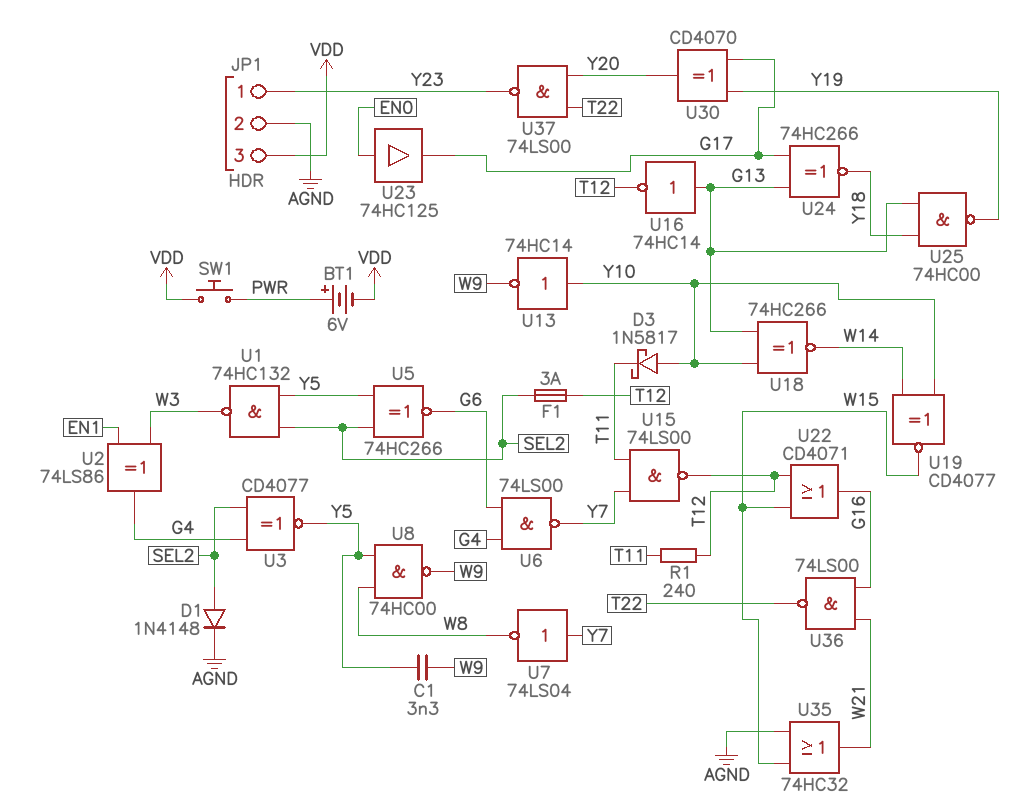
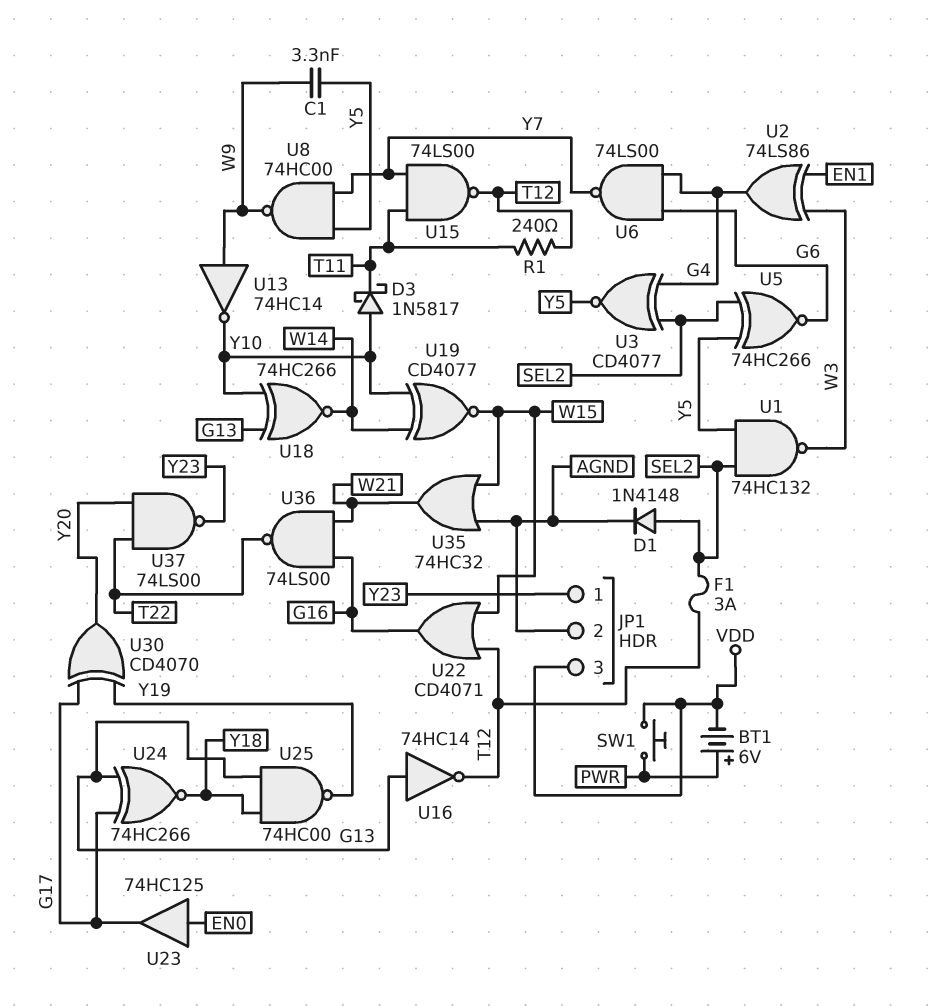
U7: NOT 74LS04 (in Y7, out W8) -> none
U8: NAND 74HC00 (in W8, in Y5, out W9) -> NAND 74HC00 (in Y5, in Y7, out W9)
U13: NOT 74HC14 (in Y10, out W9) -> NOT 74HC14 (in W9, out Y10)

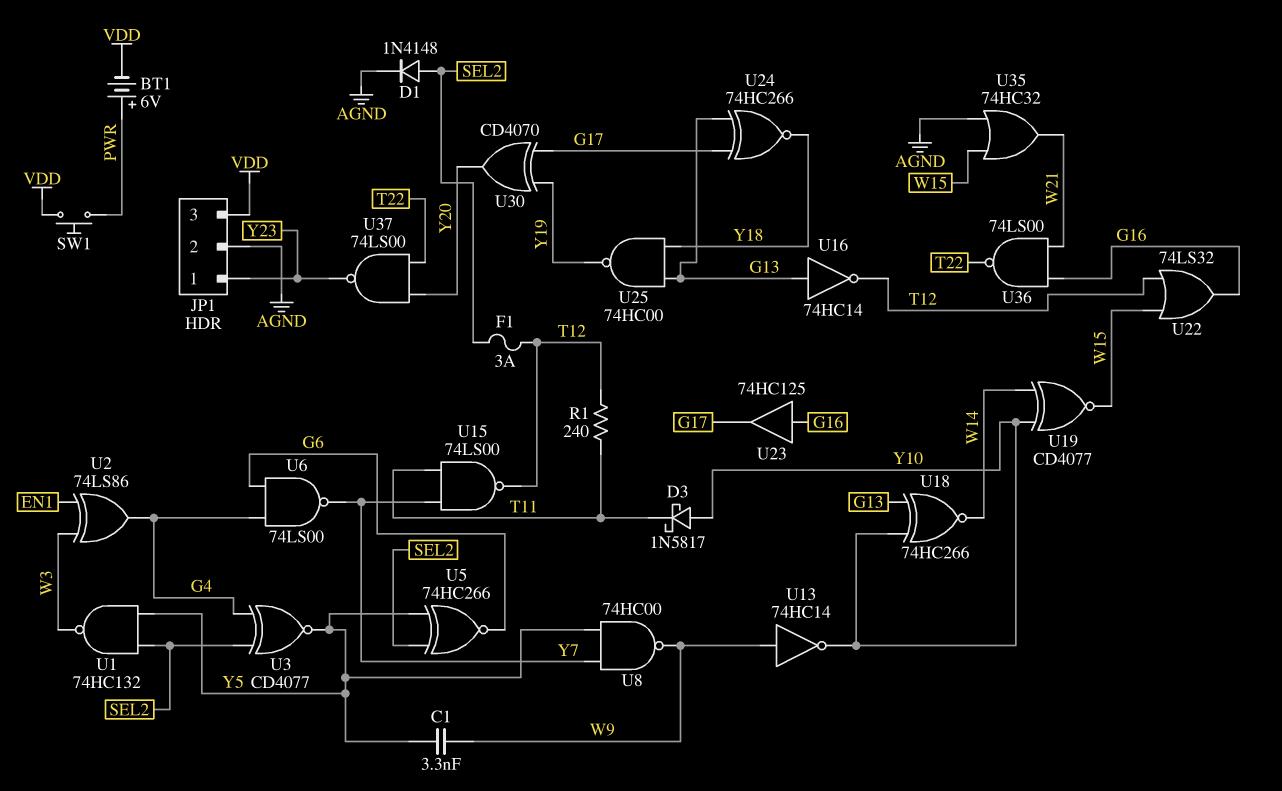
U22: OR CD4071 (in T12, in W15, out G16) -> OR 74LS32 (in T12, in W15, out G16)
U23: buffer 74HC125 (in EN0, out G17) -> buffer 74HC125 (in G16, out G17)

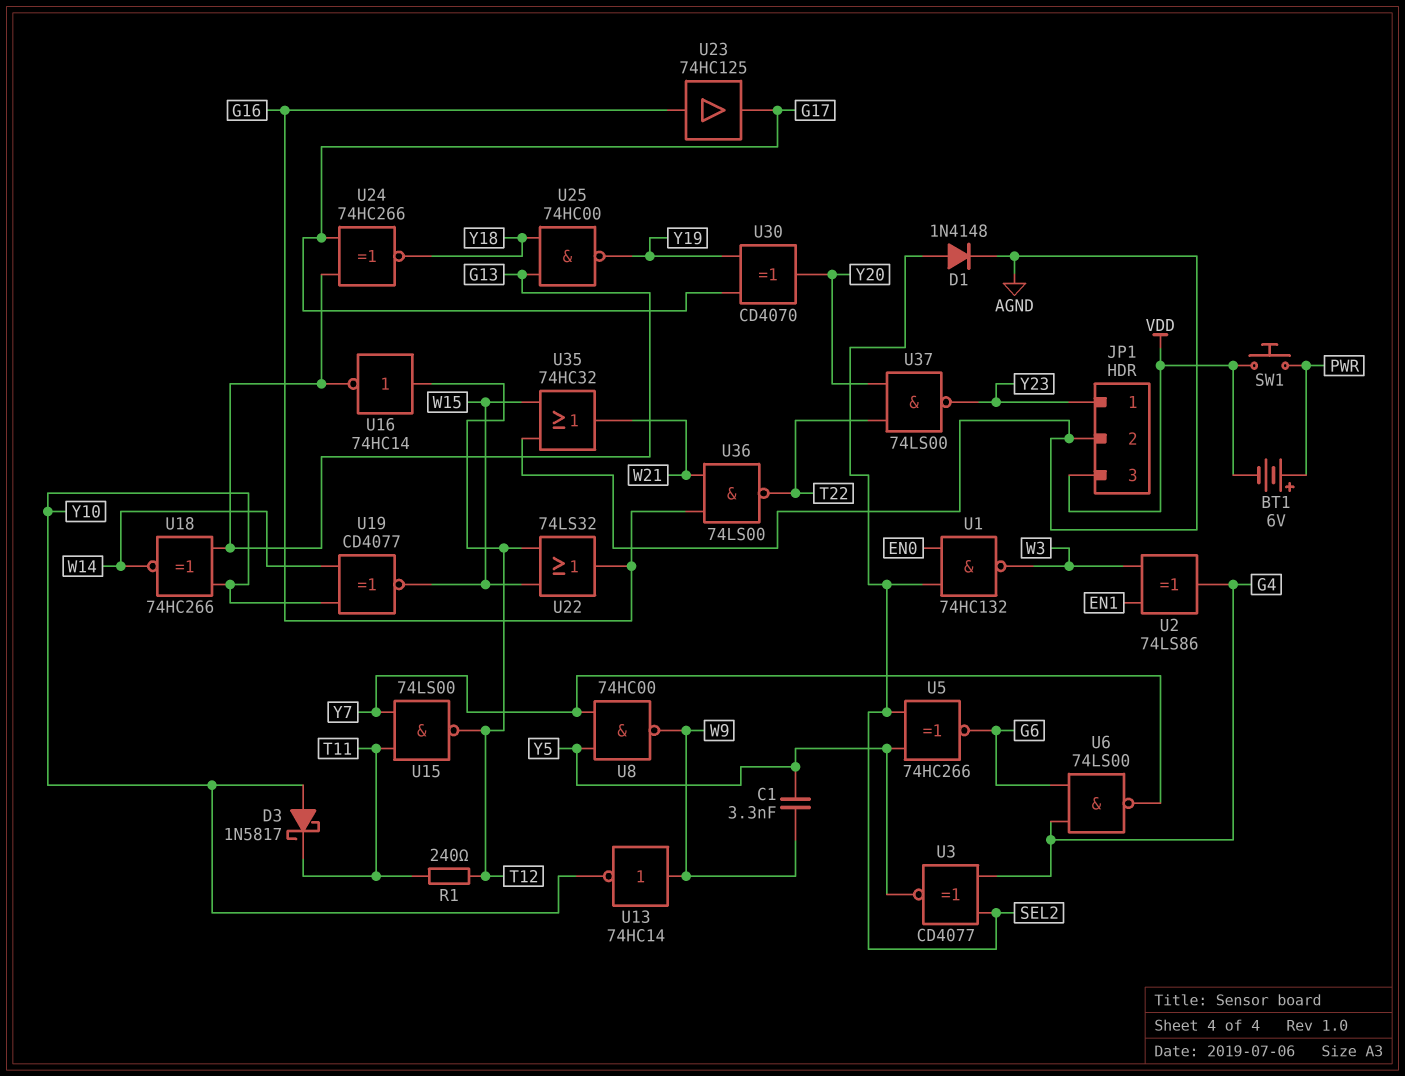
F1: 3A (SEL2, T12) -> none
U1: NAND 74HC132 (in SEL2, in Y5, out W3) -> NAND 74HC132 (in EN0, in SEL2, out W3)
U16: NOT 74HC14 (in G13, out T12) -> NOT 74HC14 (in T12, out G13)

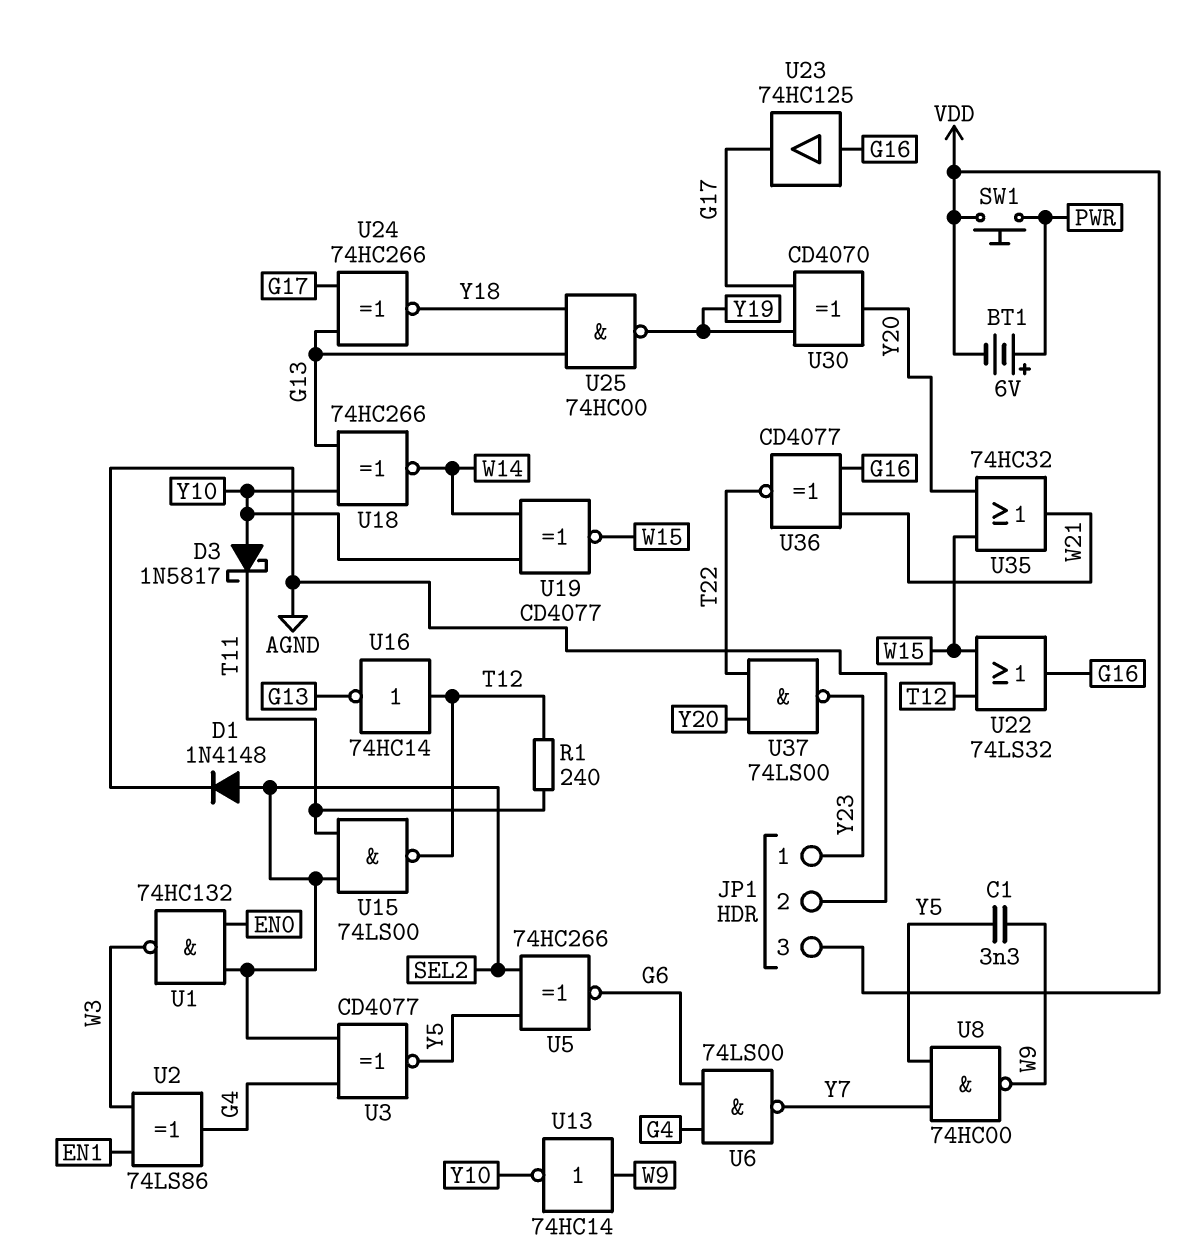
U15: NAND 74LS00 (in T11, in Y7, out T12) -> NAND 74LS00 (in SEL2, in T11, out T12)
U35: OR 74HC32 (in AGND, in W15, out W21) -> OR 74HC32 (in W15, in Y20, out W21)
U36: NAND 74LS00 (in G16, in W21, out T22) -> XNOR CD4077 (in G16, in W21, out T22)

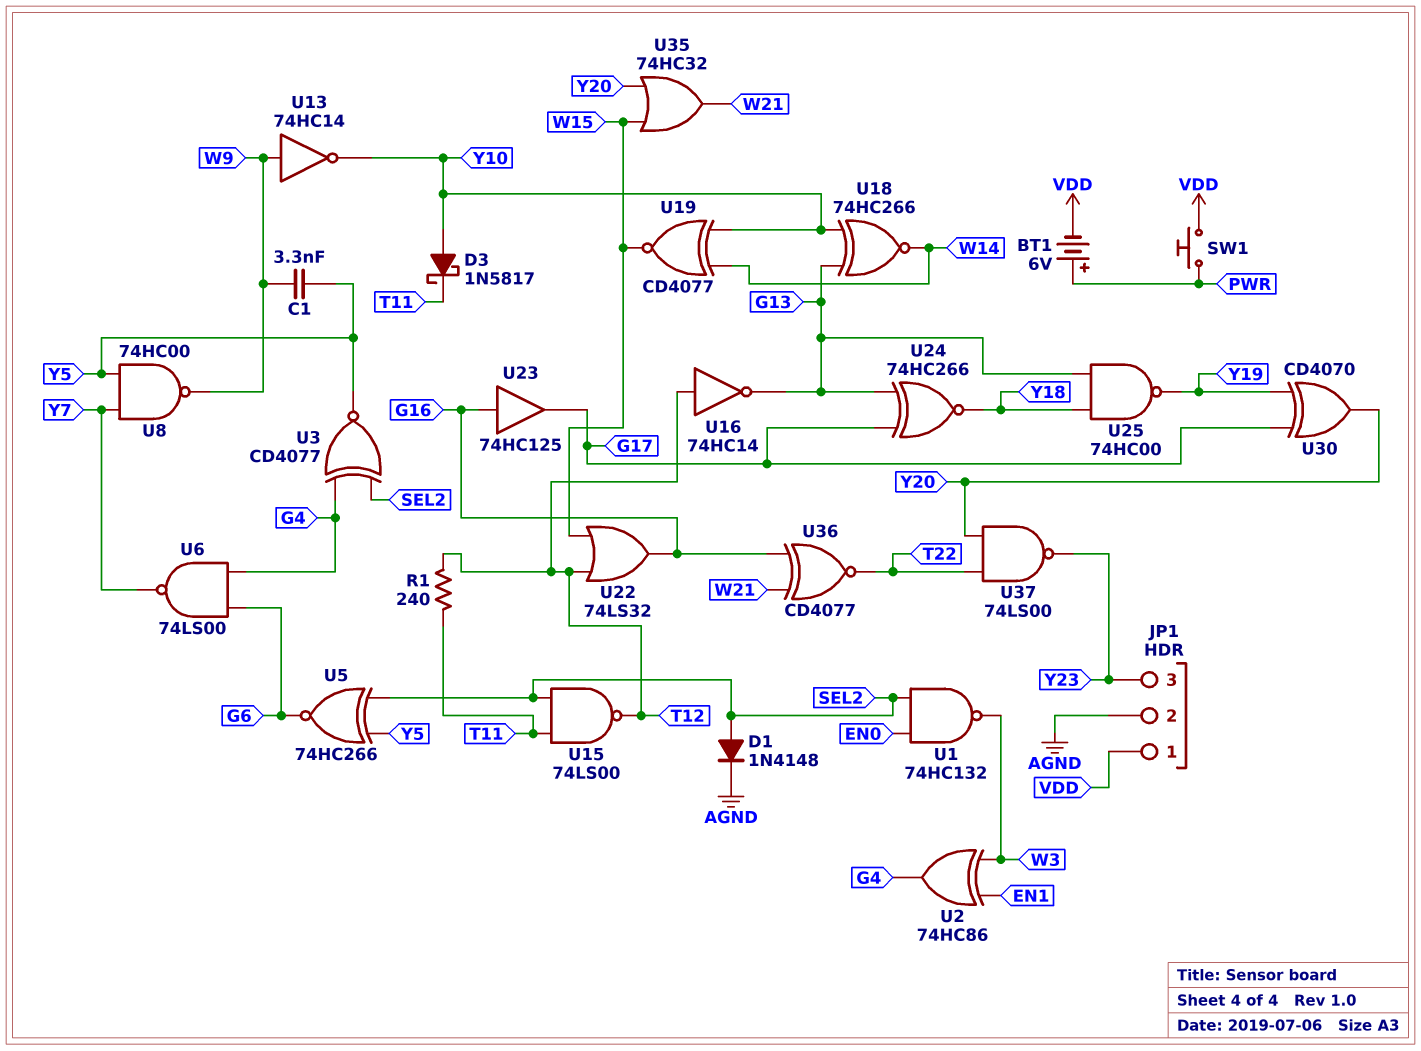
JP1 pin 1: Y23 -> VDD
JP1 pin 3: VDD -> Y23
U2: XOR 74LS86 (in EN1, in W3, out G4) -> XOR 74HC86 (in EN1, in W3, out G4)

